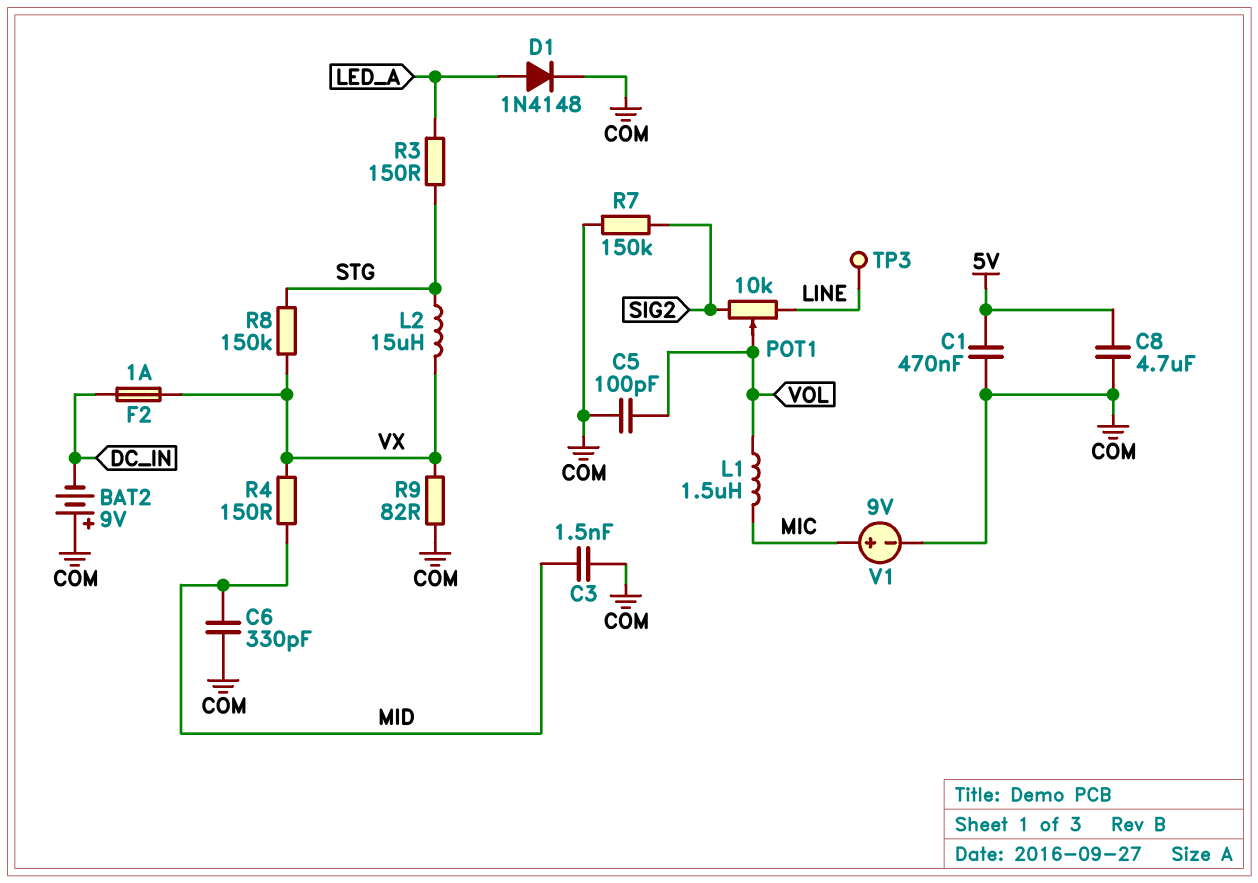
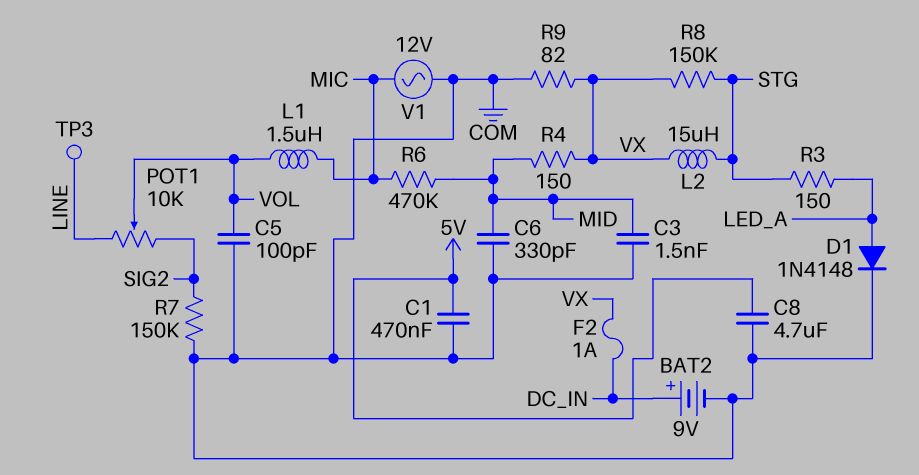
BAT2: 9V (plus COM, minus DC_IN) -> 9V (plus DC_IN, minus COM)
R6: none -> 470k (MIC, MID)
V1: 9V (plus MIC, minus COM) -> AC 12V (COM, MIC)

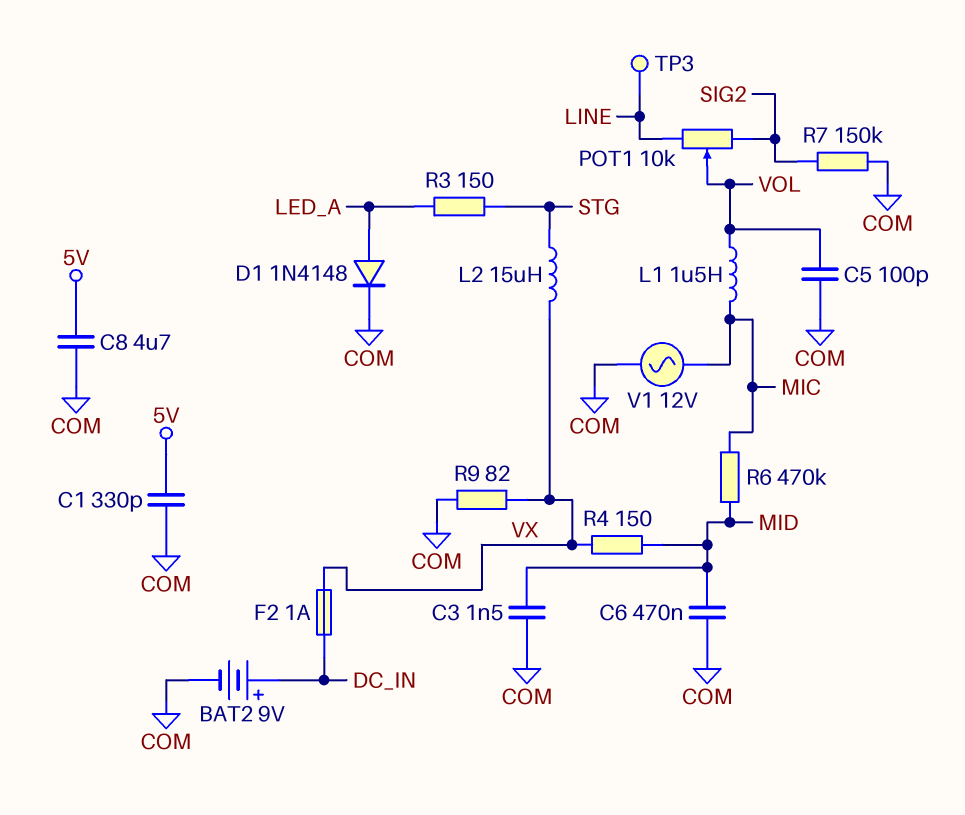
C1: 470nF (5V, COM) -> 330pF (5V, COM)
C6: 330pF (COM, MID) -> 470nF (COM, MID)
R8: 150k (STG, VX) -> none

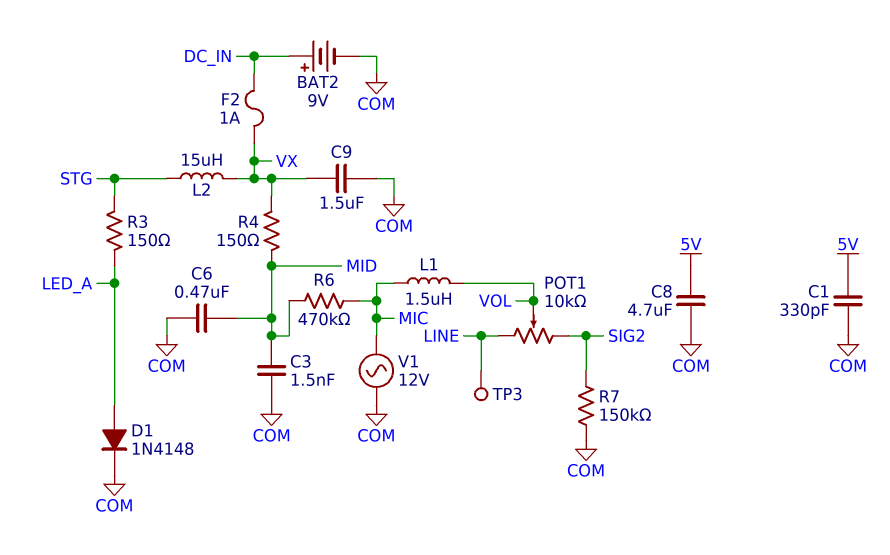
C5: 100pF (COM, VOL) -> none
C9: none -> 1.5uF (COM, VX)
R9: 82 (COM, VX) -> none

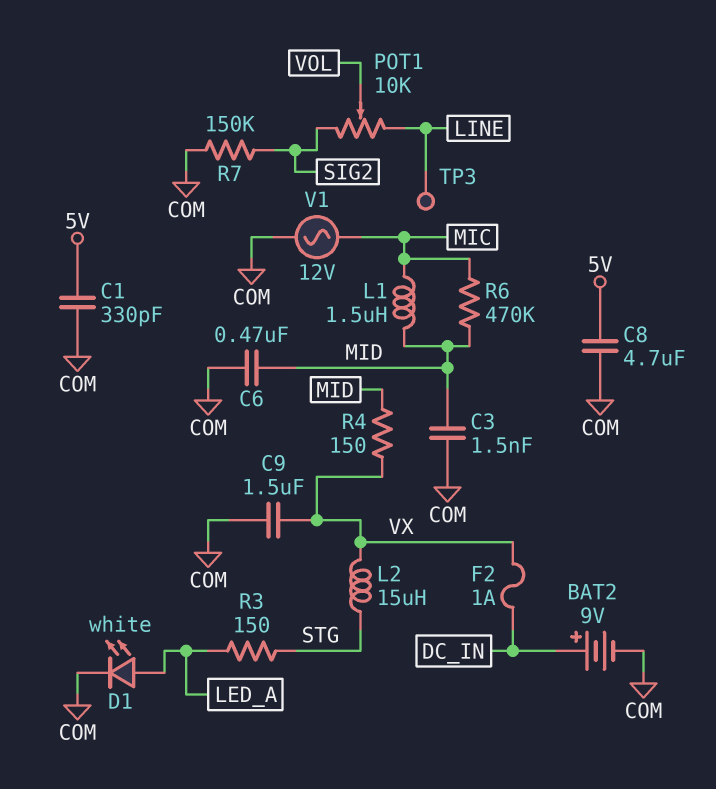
D1: diode 1N4148 (A LED_A, K COM) -> LED white (A LED_A, K COM)
L1: 1.5uH (MIC, VOL) -> 1.5uH (MIC, MID)

